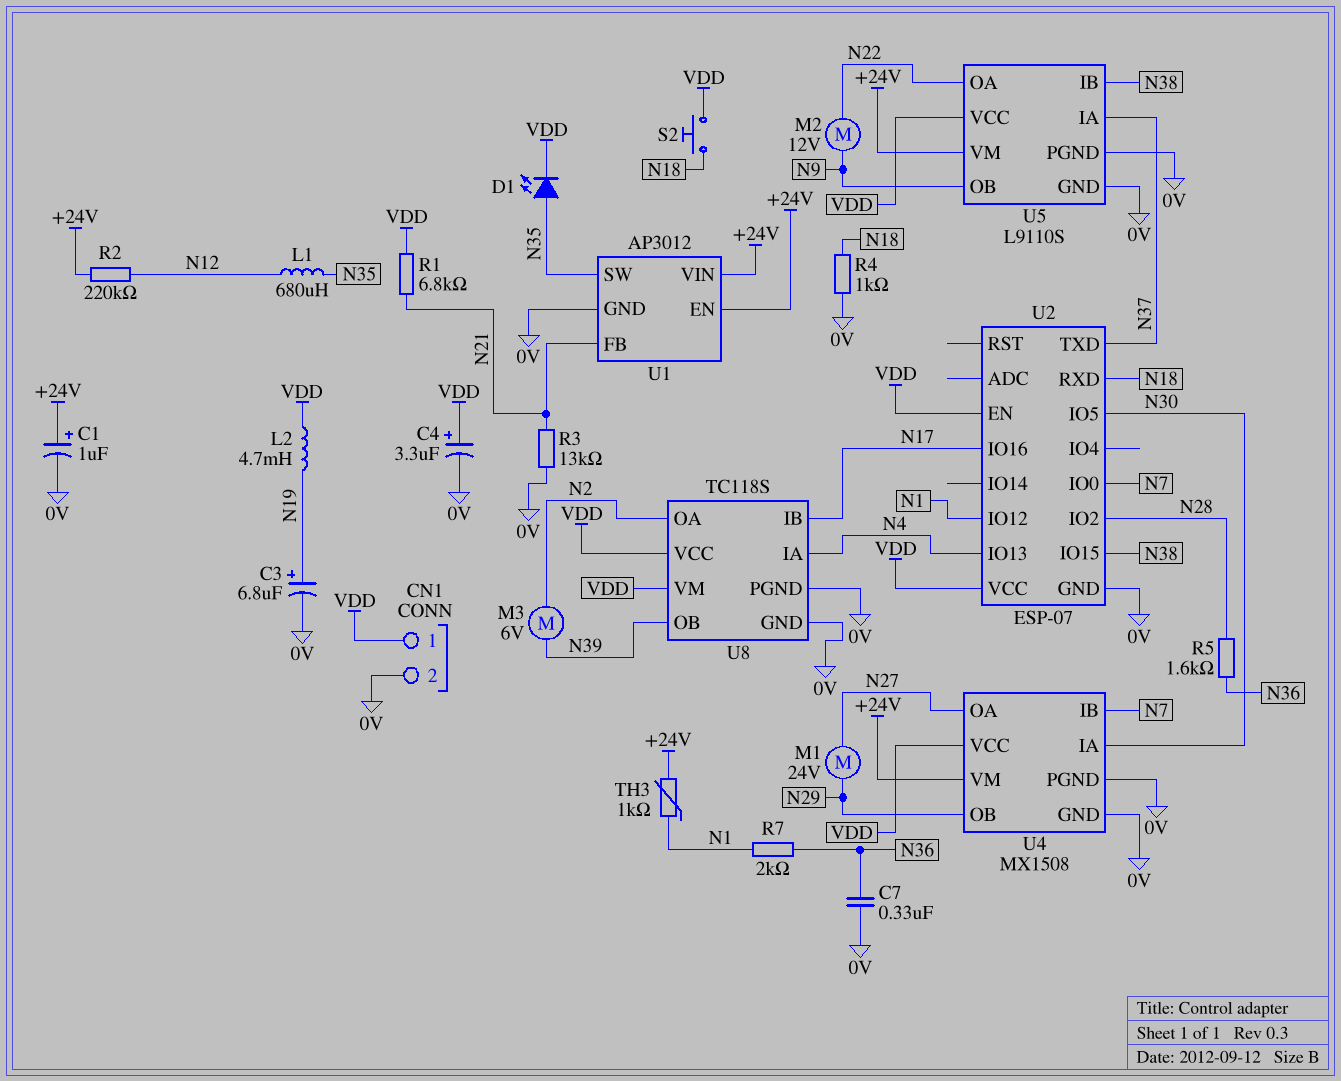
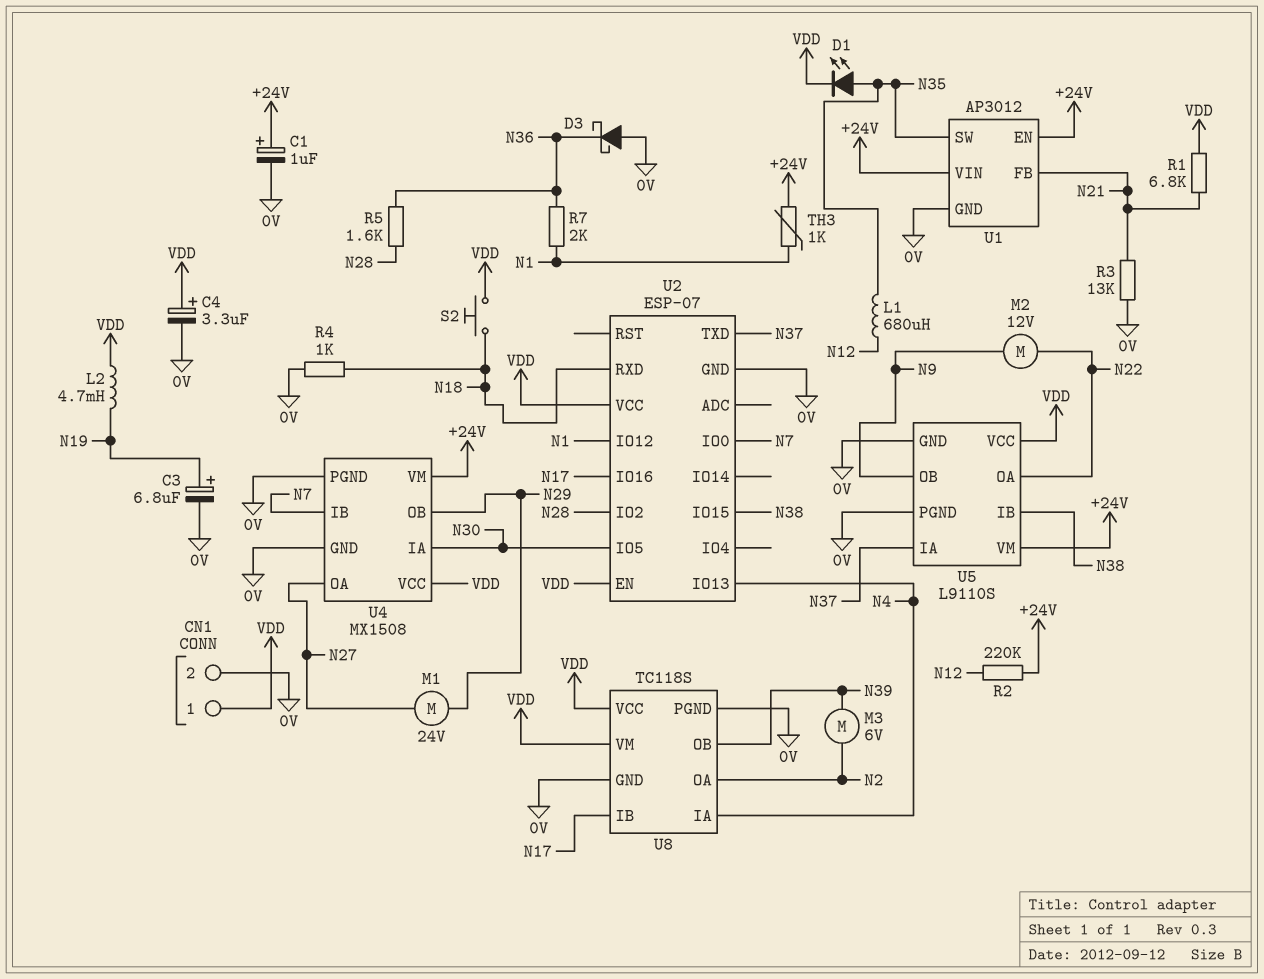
C7: 330nF (0V, N36) -> none
D3: none -> schottky (A 0V, K N36)

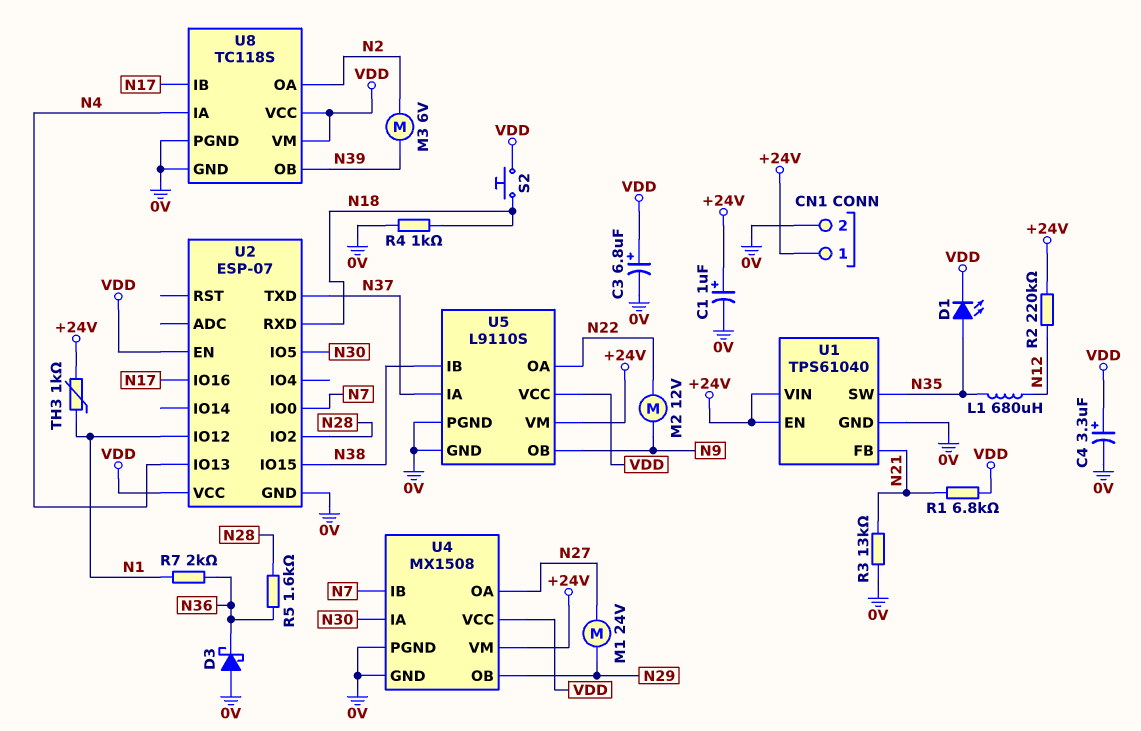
C3: 6.8uF (plus N19, minus 0V) -> 6.8uF (plus VDD, minus 0V)
CN1 pin 1: VDD -> +24V
L2: 4.7mH (N19, VDD) -> none
U1: AP3012 -> TPS61040

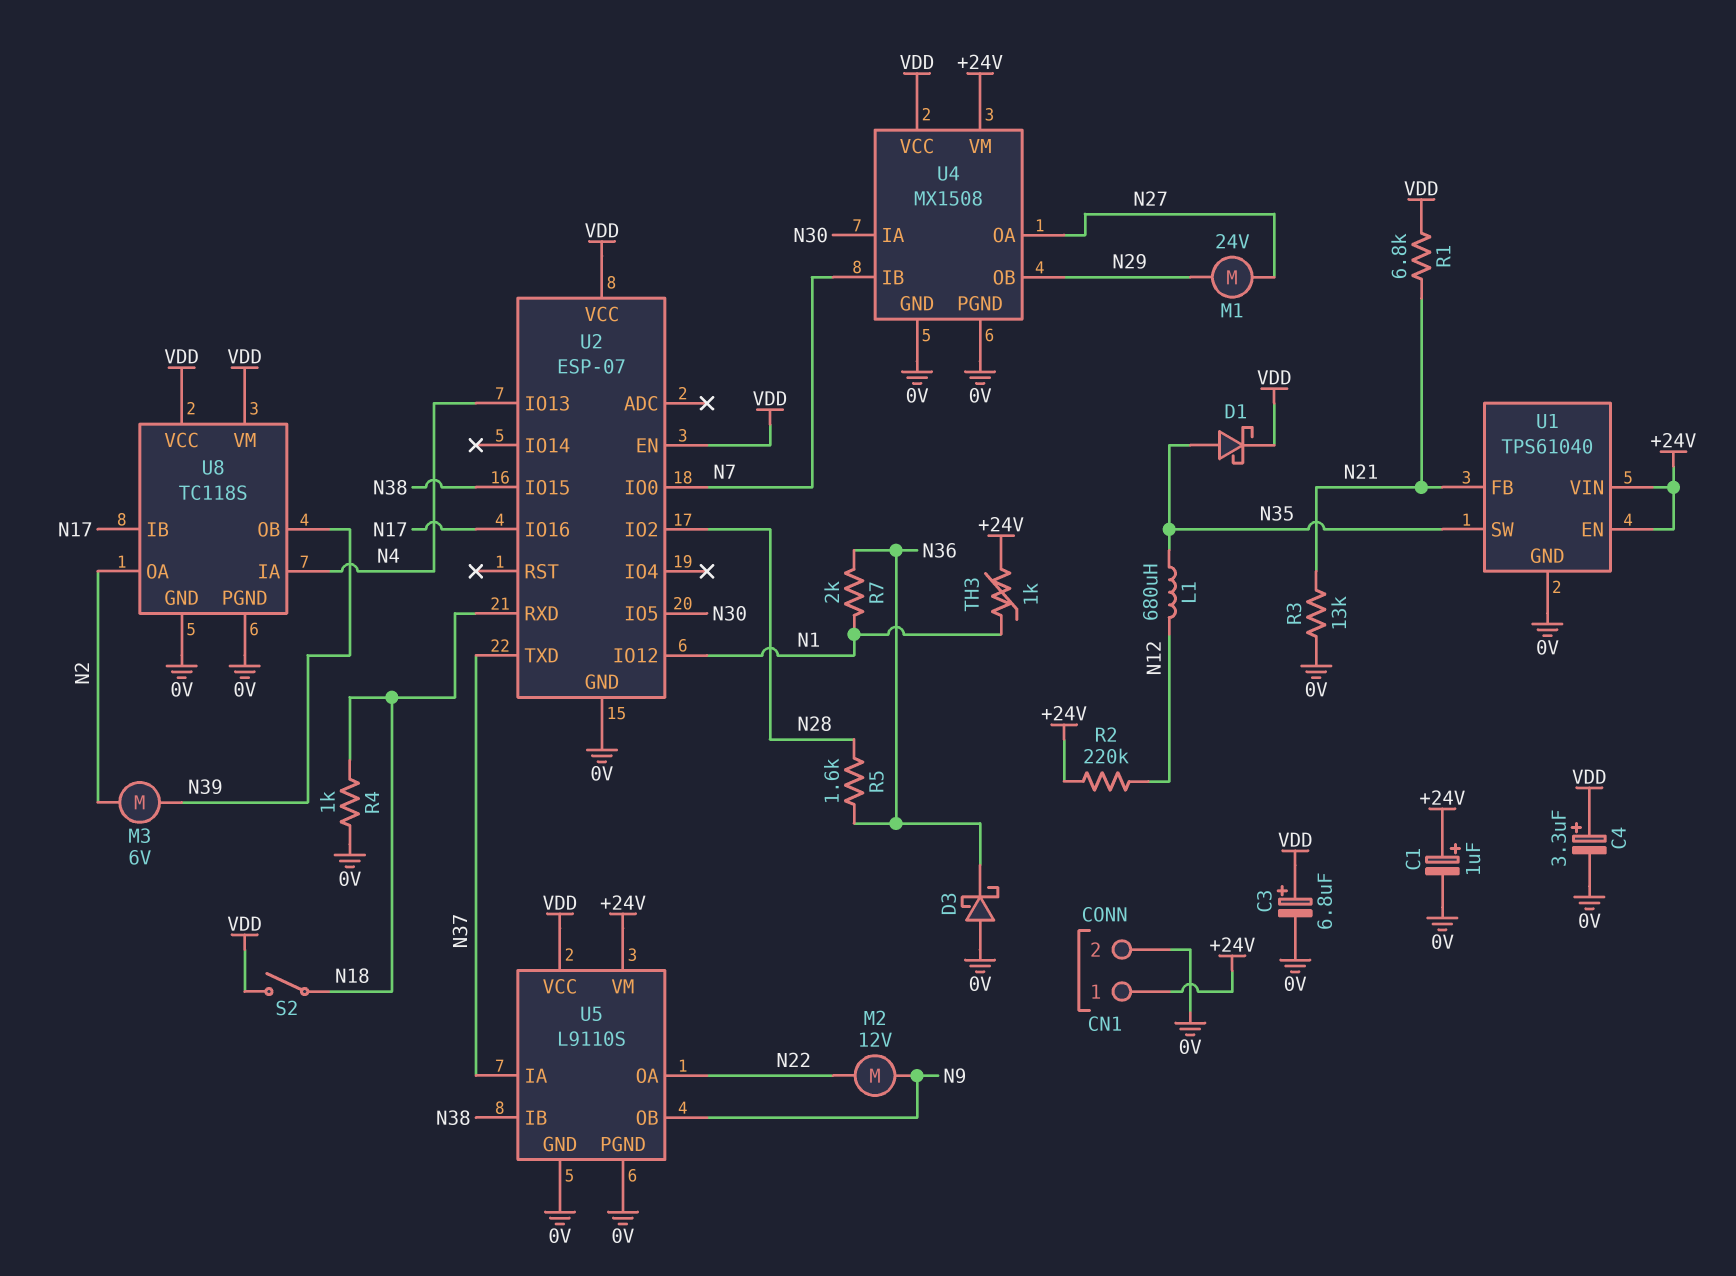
D1: LED (A N35, K VDD) -> schottky (A N35, K VDD)
S2: button (N18, VDD) -> switch (N18, VDD)

